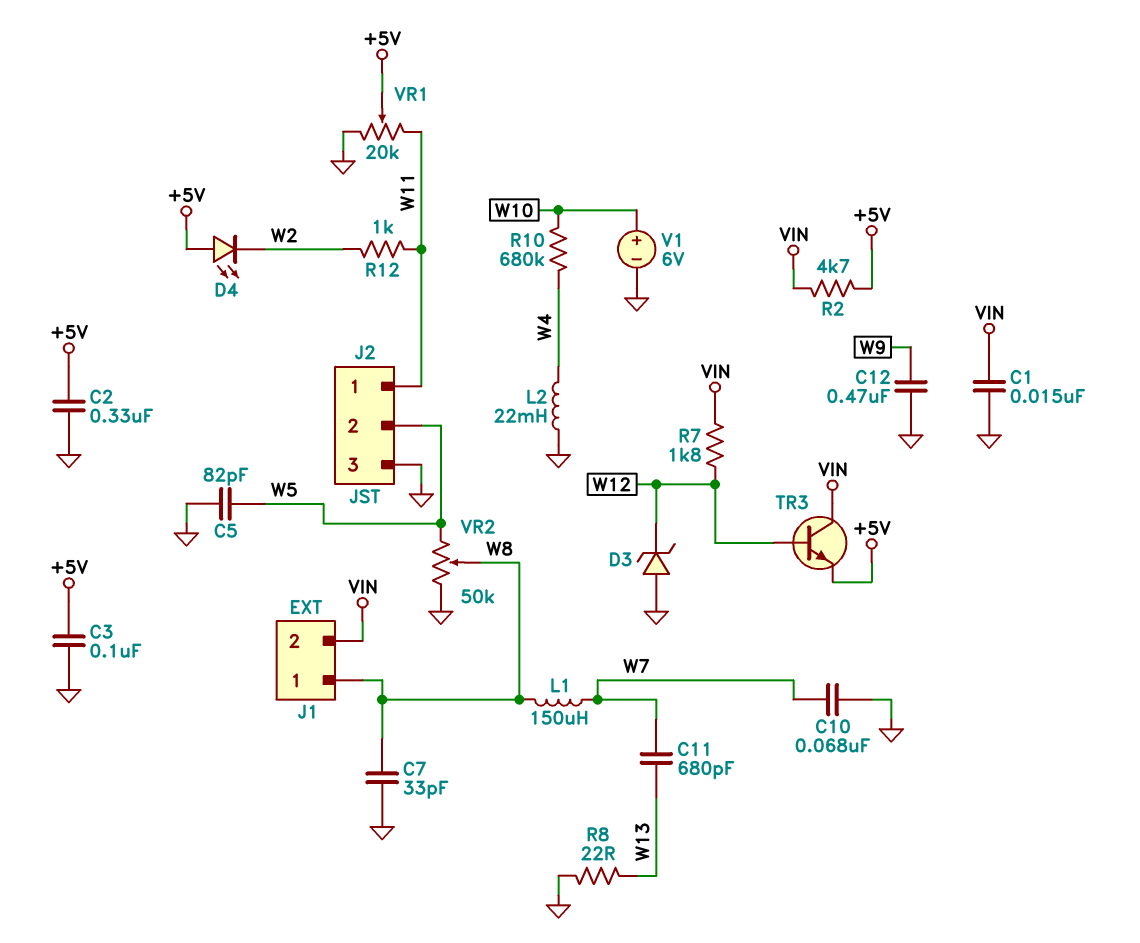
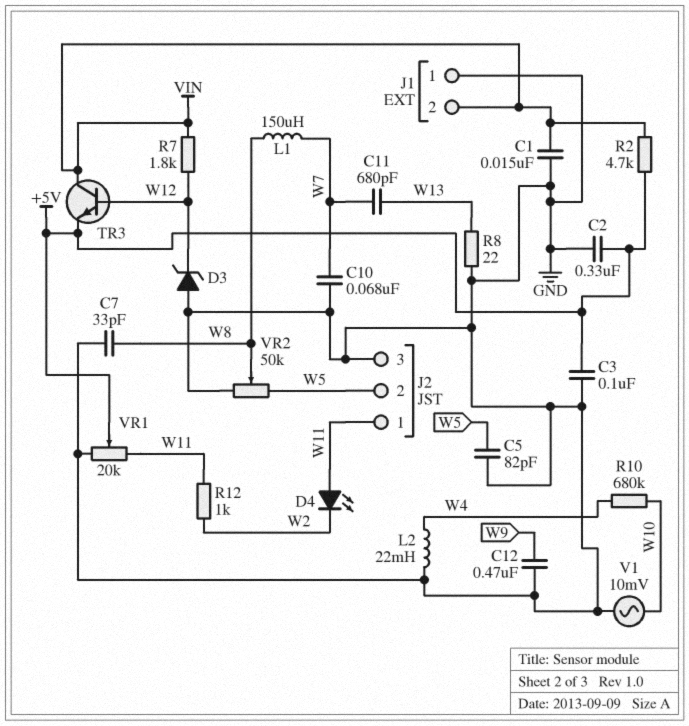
D4: LED (A +5V, K W2) -> LED (A W11, K W2)
J1 pin 1: W8 -> GND
V1: 6V (plus W10, minus GND) -> AC 10mV (GND, W10)

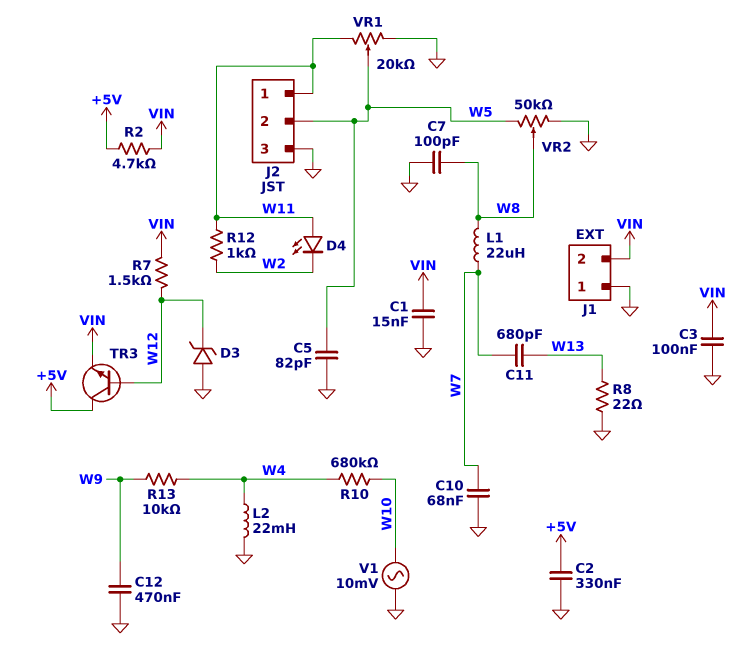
C3: 100nF (+5V, GND) -> 100nF (GND, VIN)
C7: 33pF (GND, W8) -> 100pF (GND, W8)
L1: 150uH (W7, W8) -> 22uH (W7, W8)
R7: 1.8k (VIN, W12) -> 1.5k (VIN, W12)
R13: none -> 10k (W4, W9)
TR3: NPN (B W12, C VIN, E +5V) -> NPN (B W12, C +5V, E VIN)
VR1: 20k (GND, W11, wiper +5V) -> 20k (GND, W11, wiper W5)

